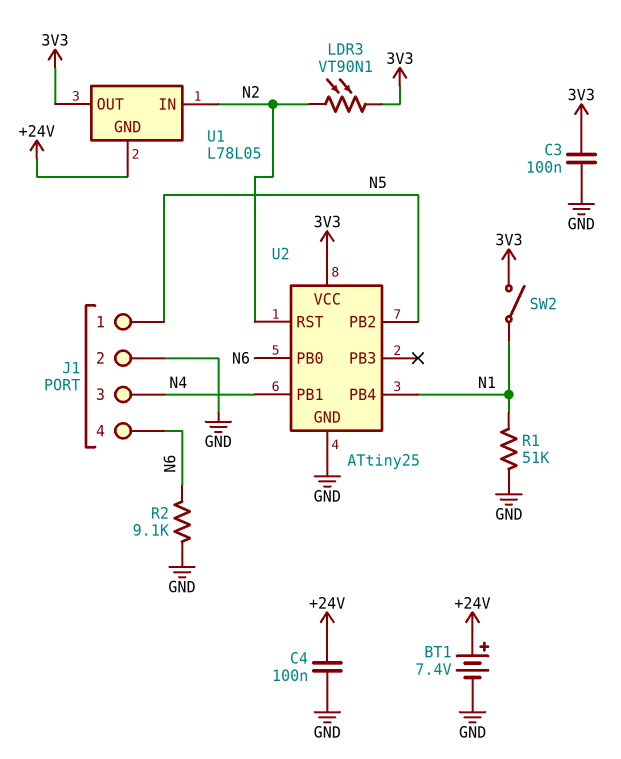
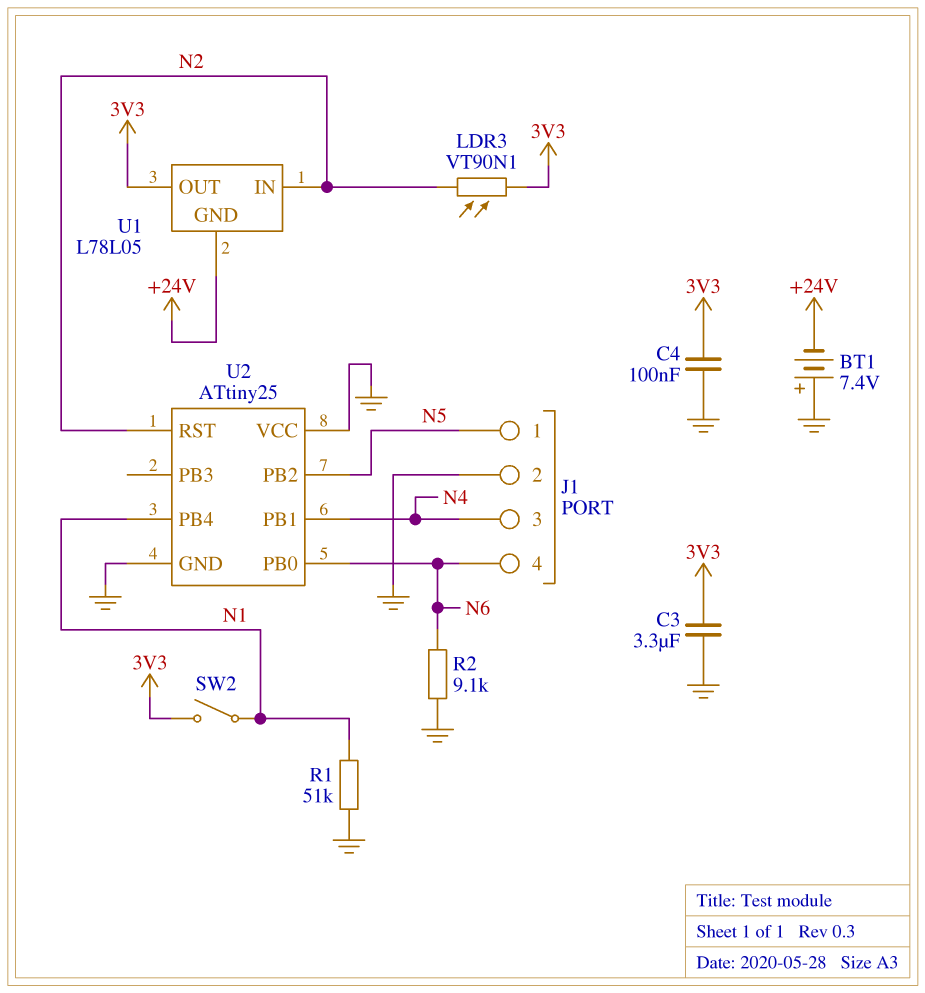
BT1: 7.4V (plus +24V, minus GND) -> 7.4V (plus GND, minus +24V)
C3: 100nF (3V3, GND) -> 3.3uF (3V3, GND)
C4: 100nF (+24V, GND) -> 100nF (3V3, GND)
U2 pin VCC: 3V3 -> GND

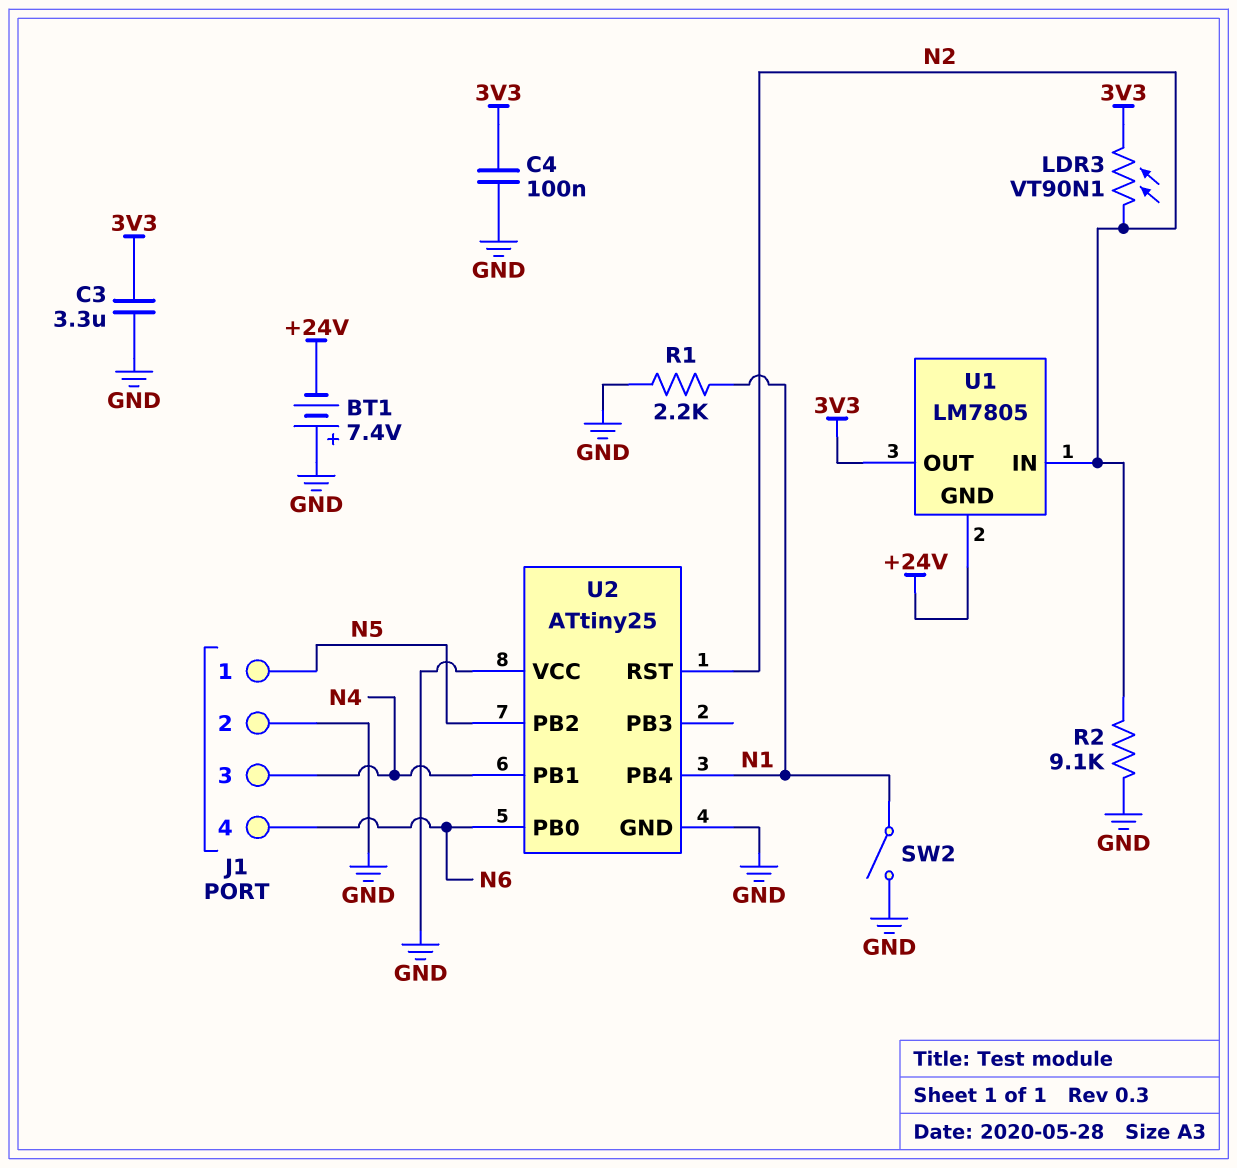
R1: 51k (GND, N1) -> 2.2k (GND, N1)
R2: 9.1k (GND, N6) -> 9.1k (GND, N2)
SW2: switch (3V3, N1) -> switch (GND, N1)
U1: L78L05 -> LM7805

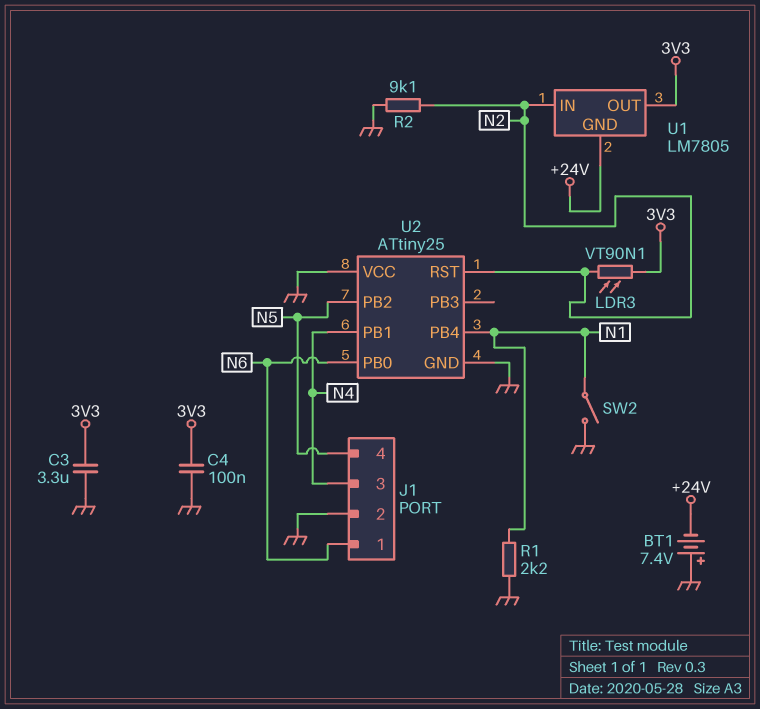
J1 pin 1: N5 -> N6
J1 pin 4: N6 -> N5

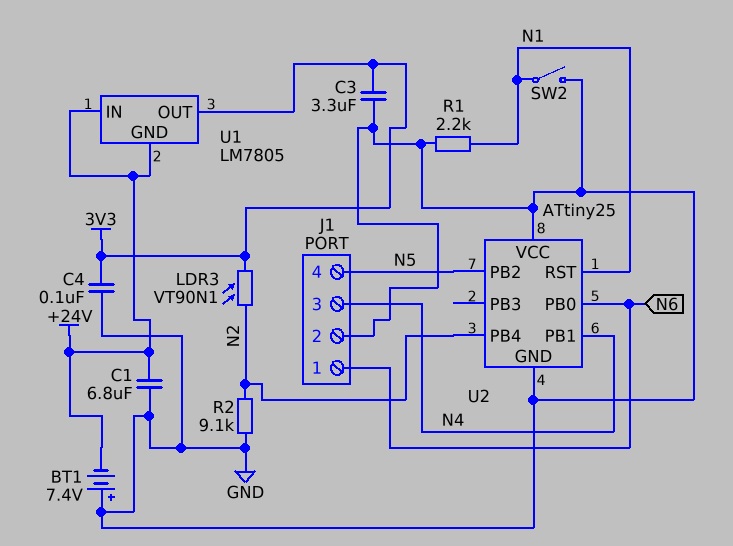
C1: none -> 6.8uF (+24V, GND)
U1 pin IN: N2 -> +24V
U2 pin PB4: N1 -> N2
U2 pin RST: N2 -> N1

